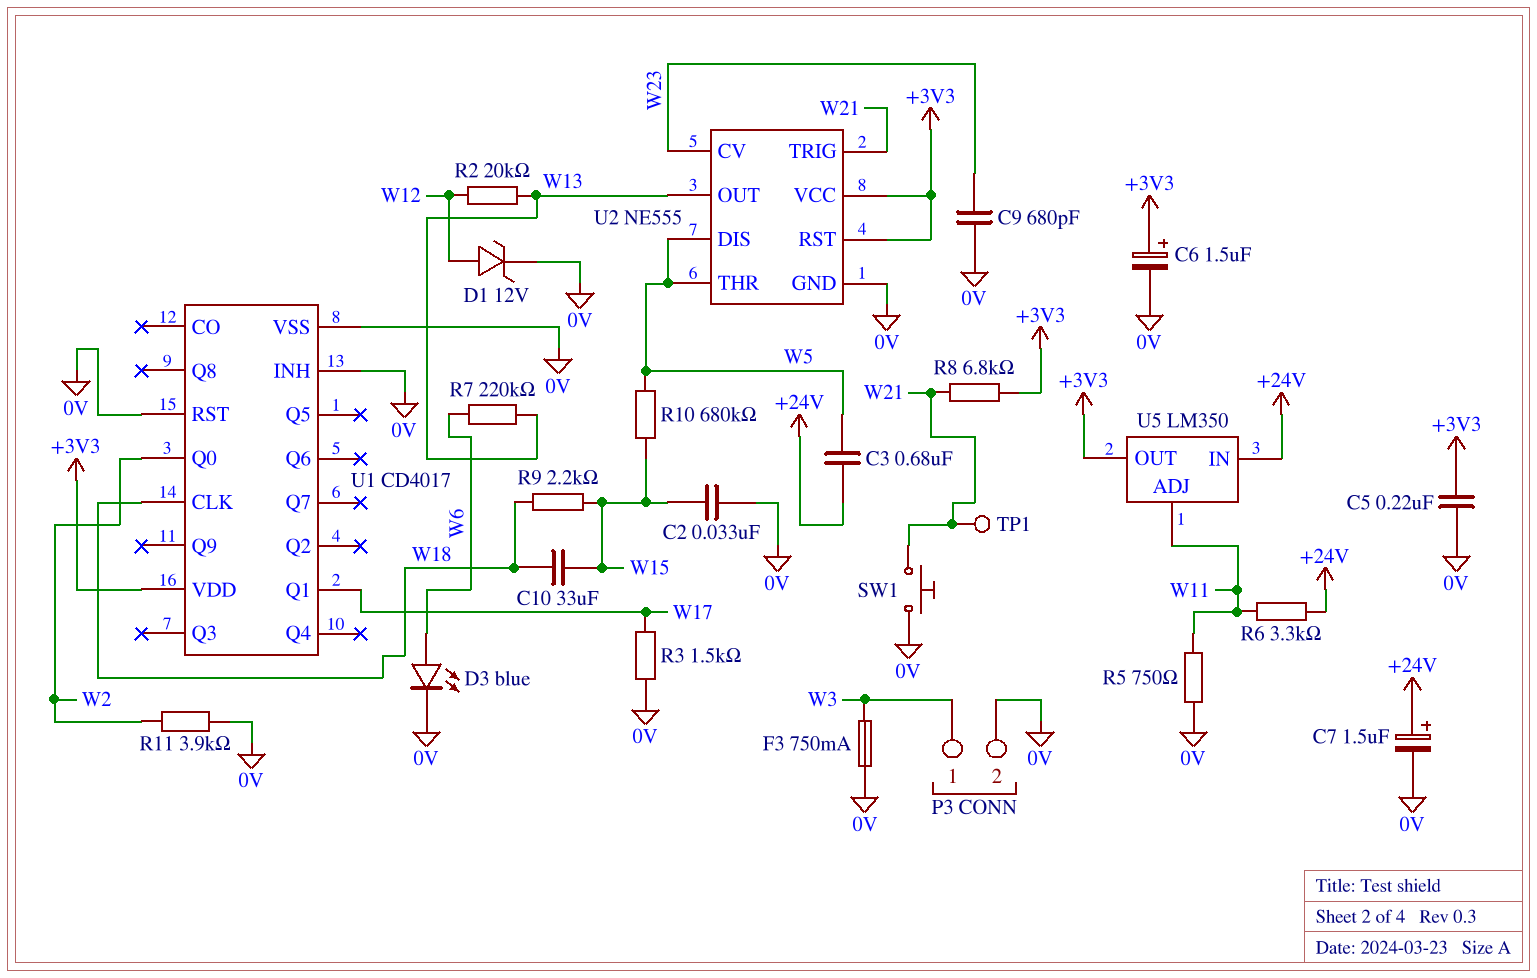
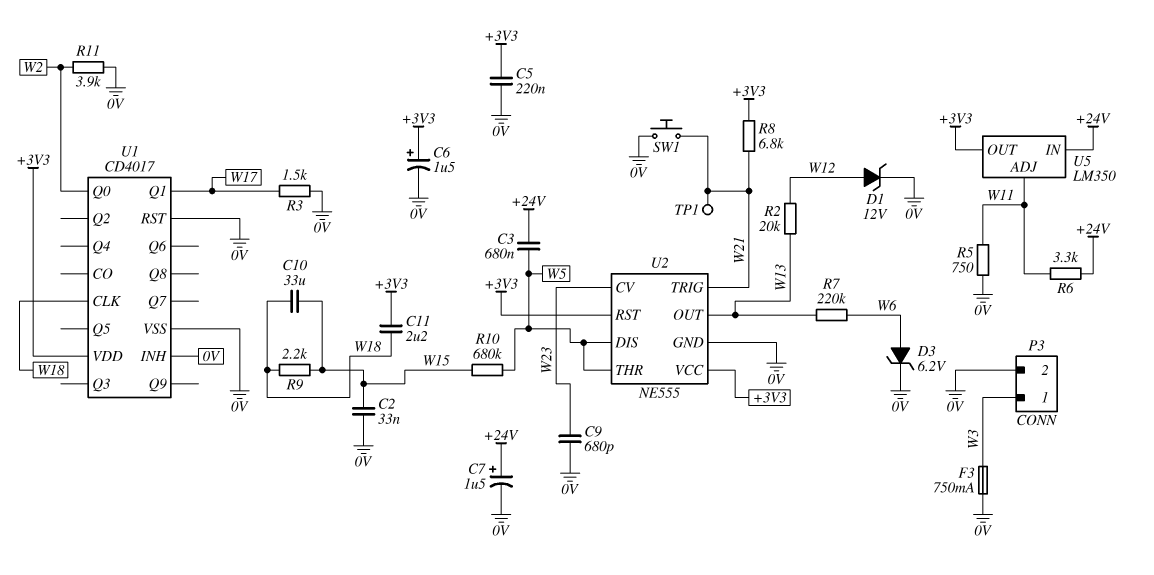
C11: none -> 2.2uF (+3V3, W18)
D3: LED blue (A W6, K 0V) -> zener 6.2V (A W6, K 0V)

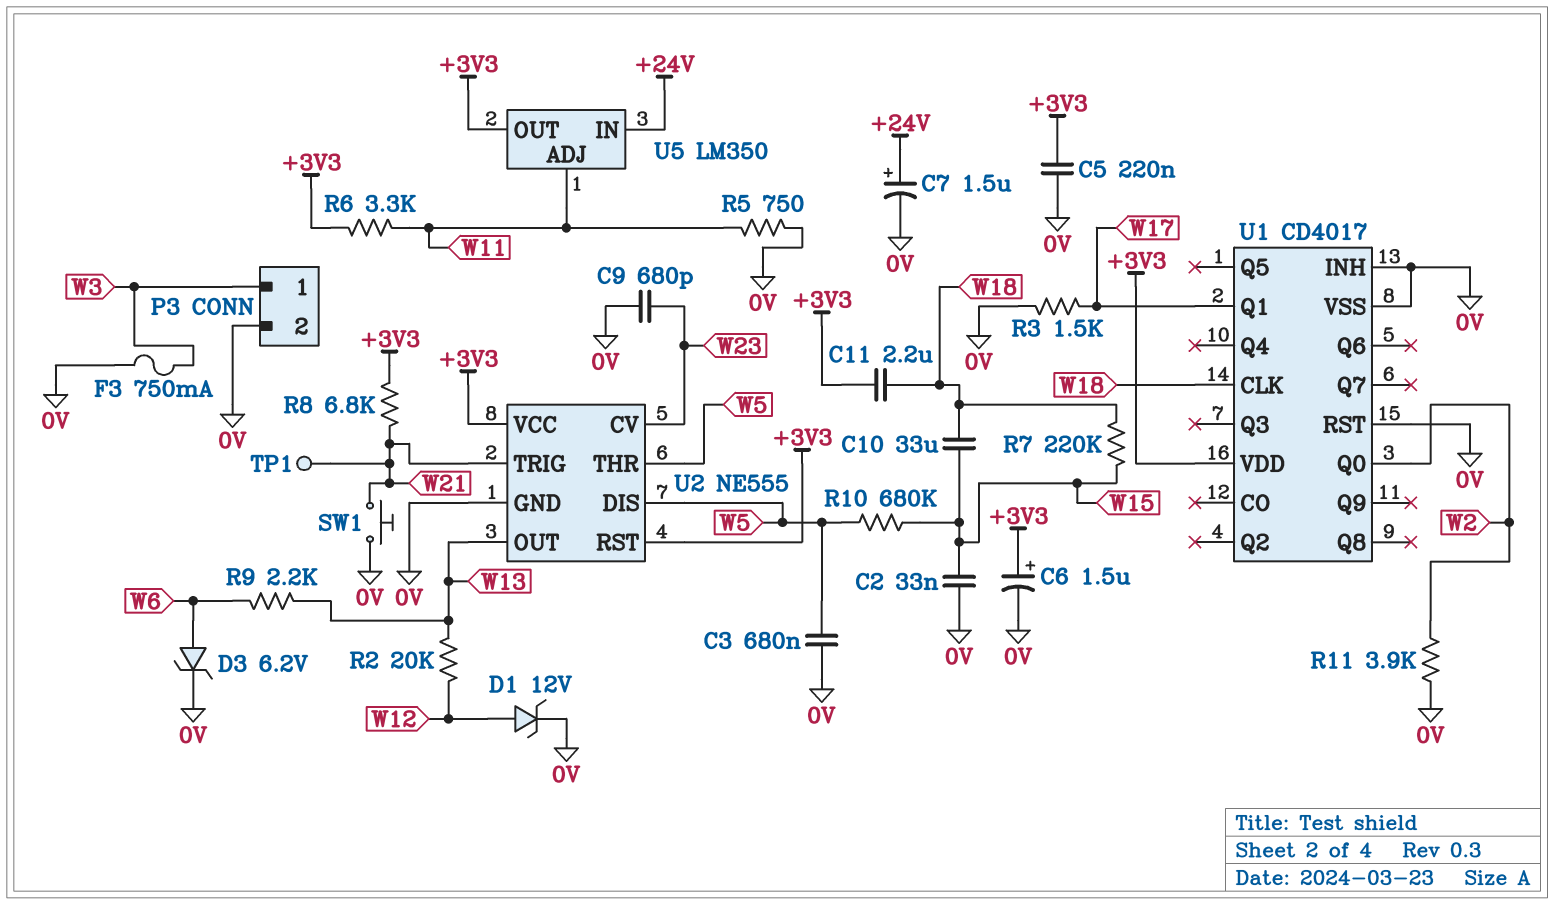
C3: 680nF (+24V, W5) -> 680nF (0V, W5)
R6: 3.3k (+24V, W11) -> 3.3k (+3V3, W11)
R7: 220k (W6, W13) -> 220k (W15, W18)
R9: 2.2k (W15, W18) -> 2.2k (W6, W13)

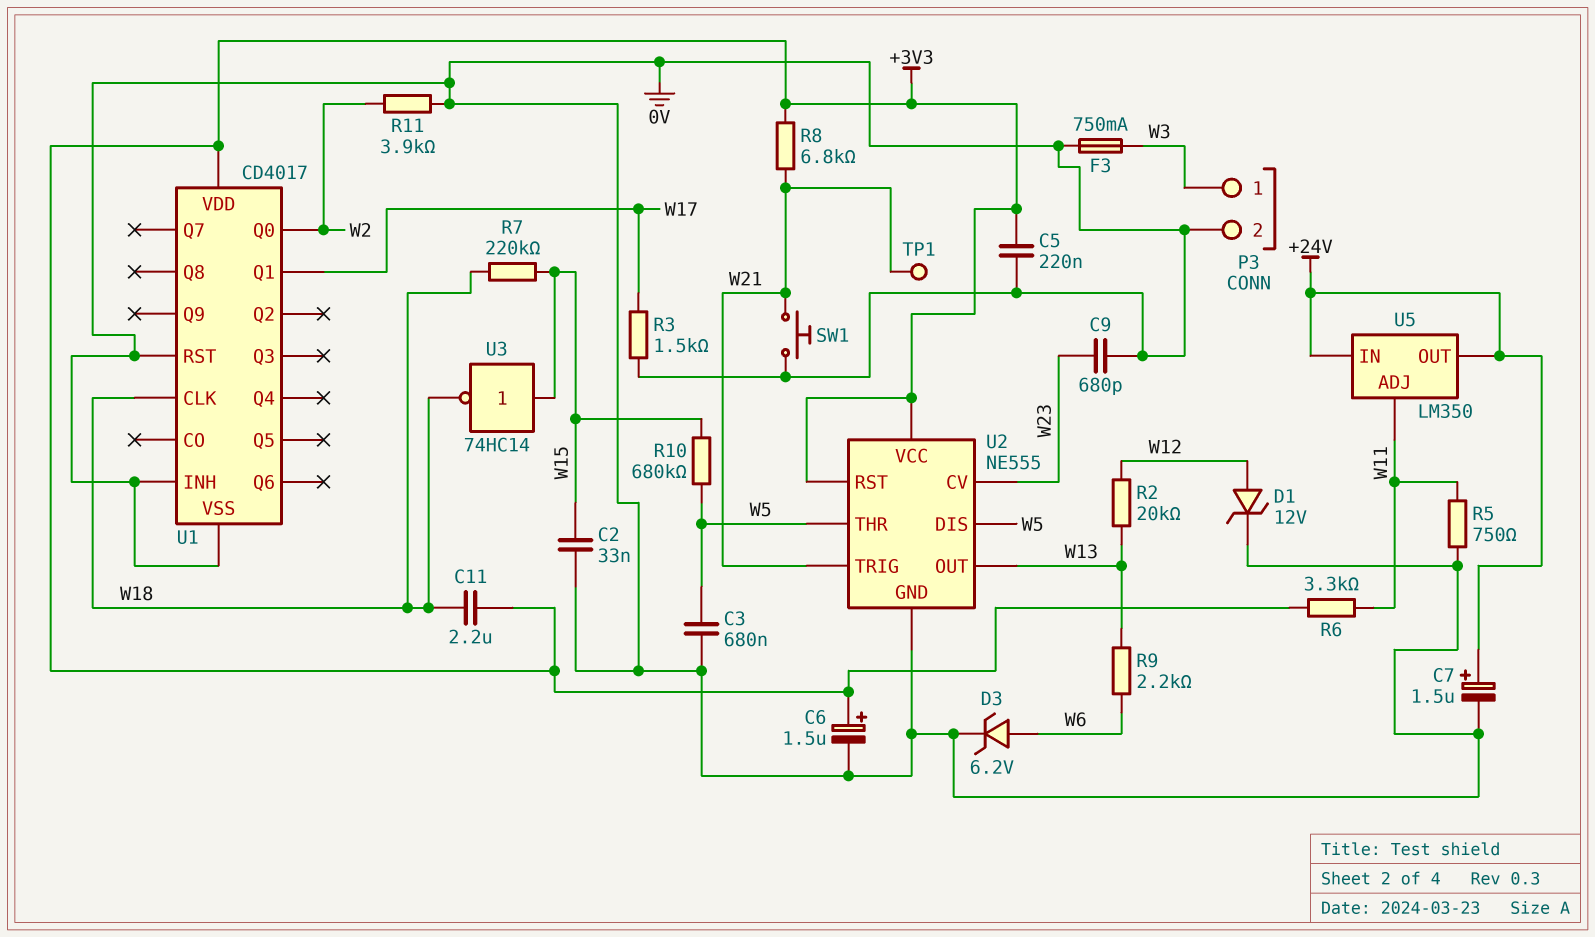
C10: 33uF (W15, W18) -> none
U3: none -> NOT 74HC14 (in W15, out W18)
U5 pin OUT: +3V3 -> +24V

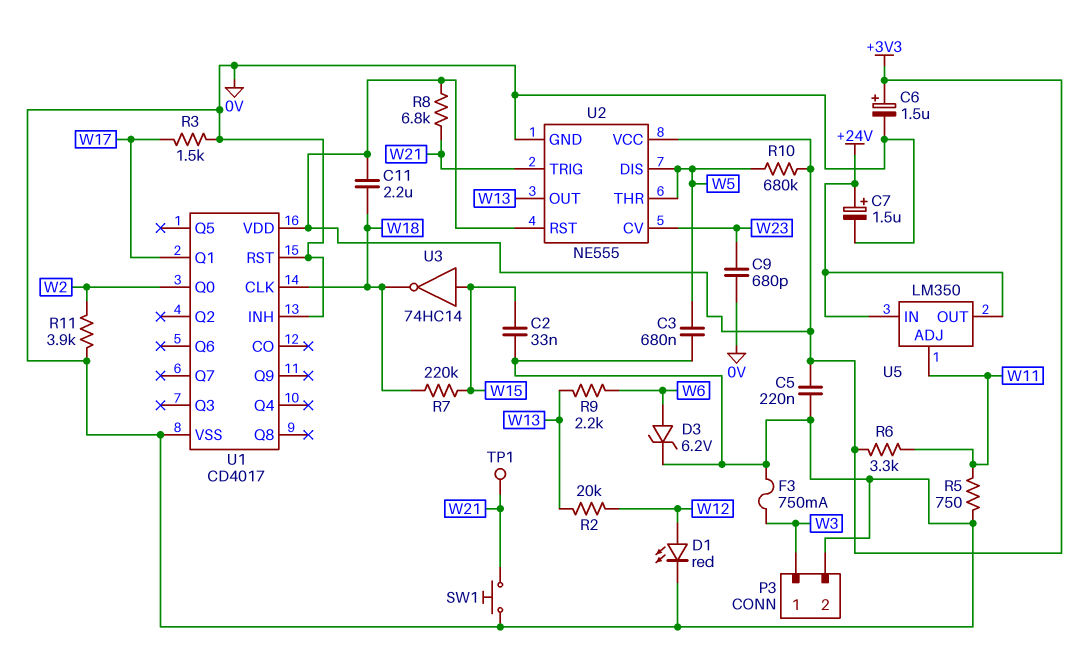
D1: zener 12V (A W12, K 0V) -> LED red (A W12, K 0V)
R10: 680k (W5, W15) -> 680k (+3V3, W5)

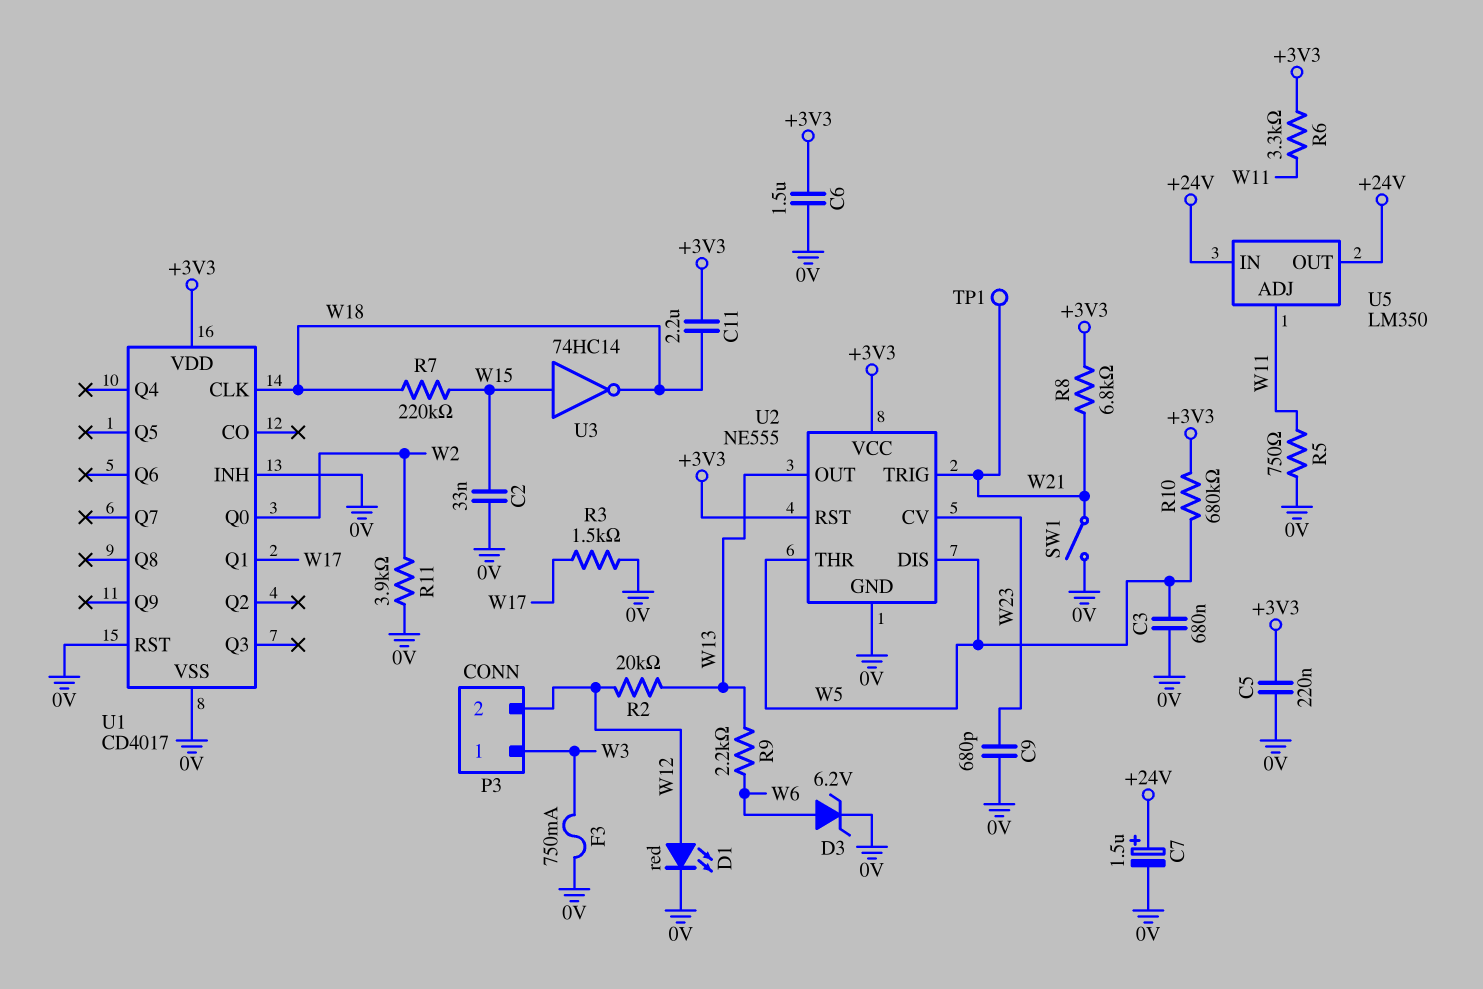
C6: 1.5uF (plus +3V3, minus 0V) -> 1.5uF (+3V3, 0V)
P3 pin 2: 0V -> W12
SW1: button (0V, W21) -> switch (0V, W21)

